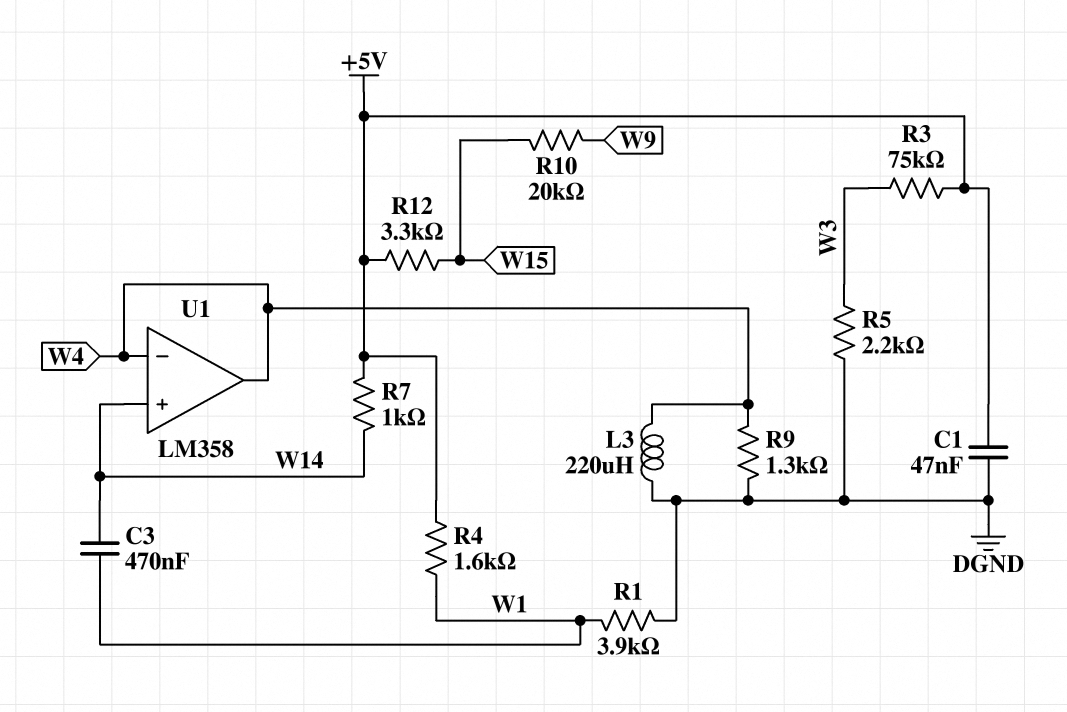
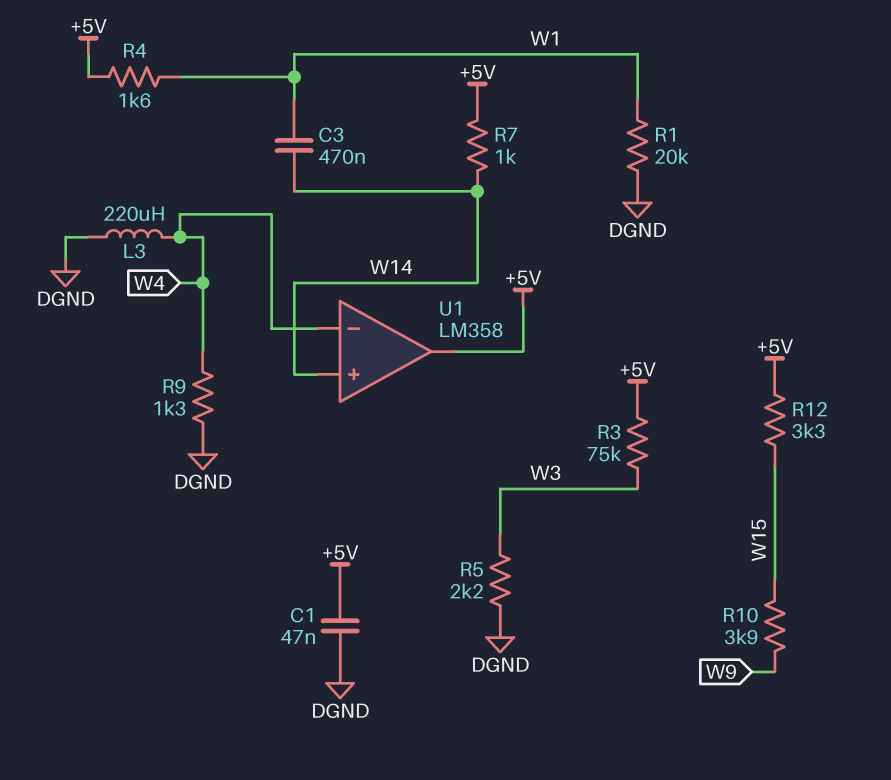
R1: 3.9k (DGND, W1) -> 20k (DGND, W1)
R10: 20k (W9, W15) -> 3.9k (W9, W15)
U1 pin out: W4 -> +5V

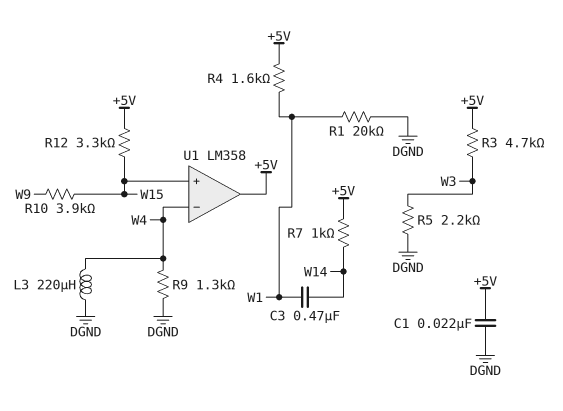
C1: 47nF (+5V, DGND) -> 22nF (+5V, DGND)
R3: 75k (+5V, W3) -> 4.7k (+5V, W3)
U1 pin in+: W14 -> W15

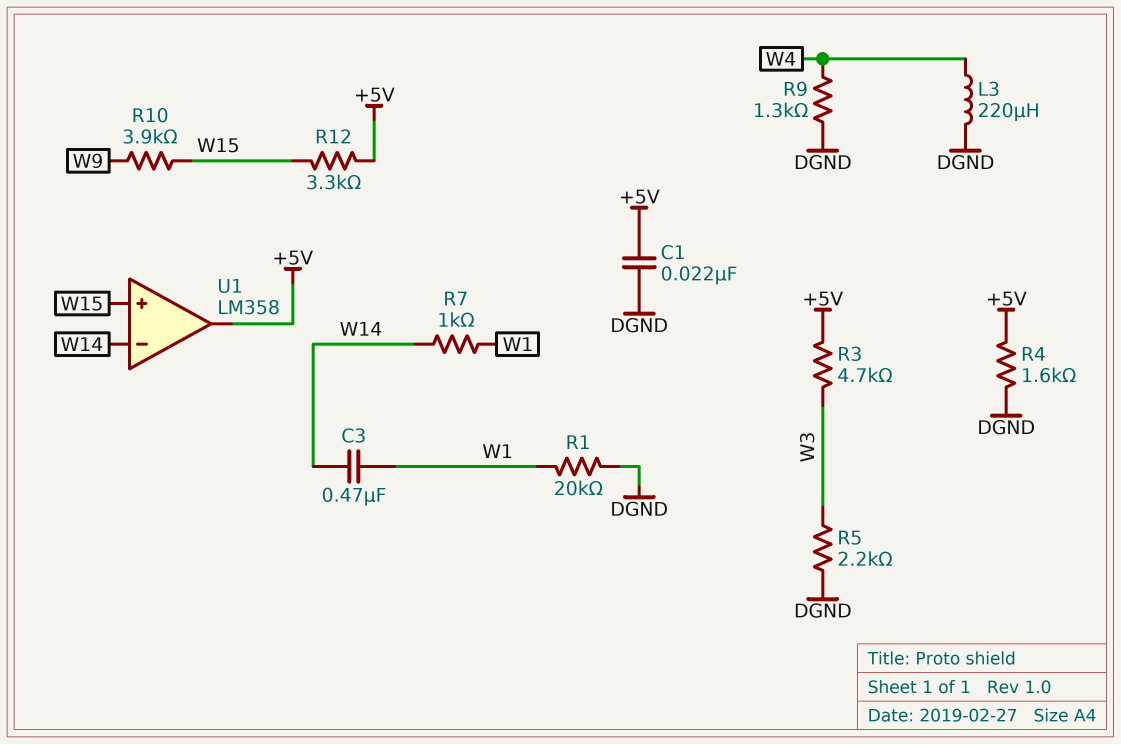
R4: 1.6k (+5V, W1) -> 1.6k (+5V, DGND)
R7: 1k (+5V, W14) -> 1k (W1, W14)
U1 pin in-: W4 -> W14

